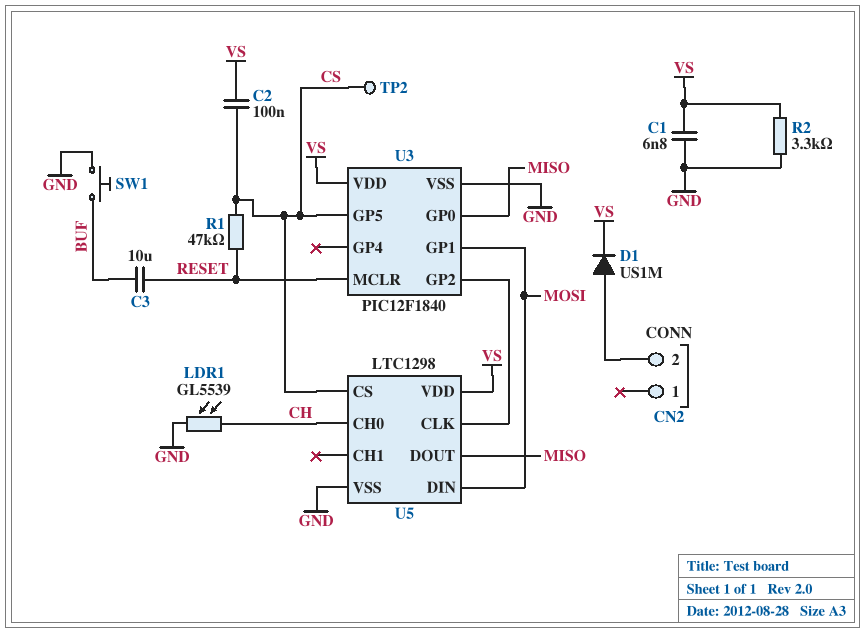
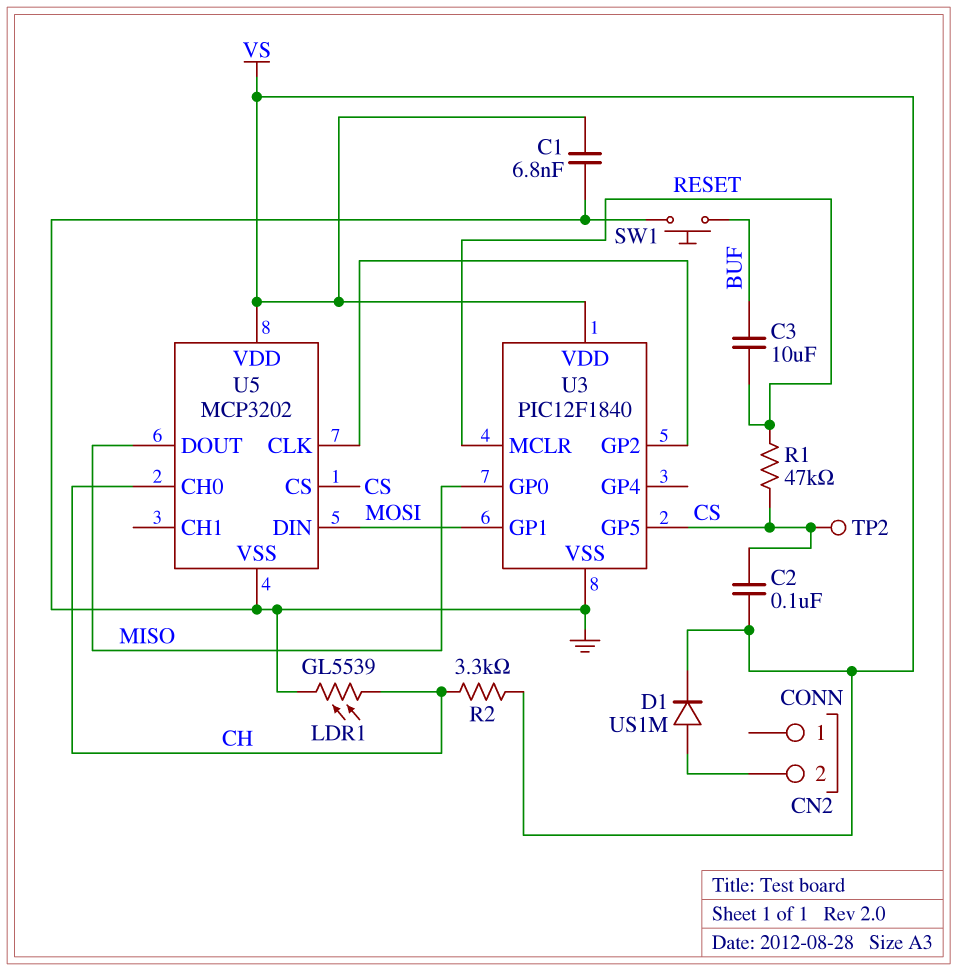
R2: 3.3k (GND, VS) -> 3.3k (CH, VS)
U5: LTC1298 -> MCP3202

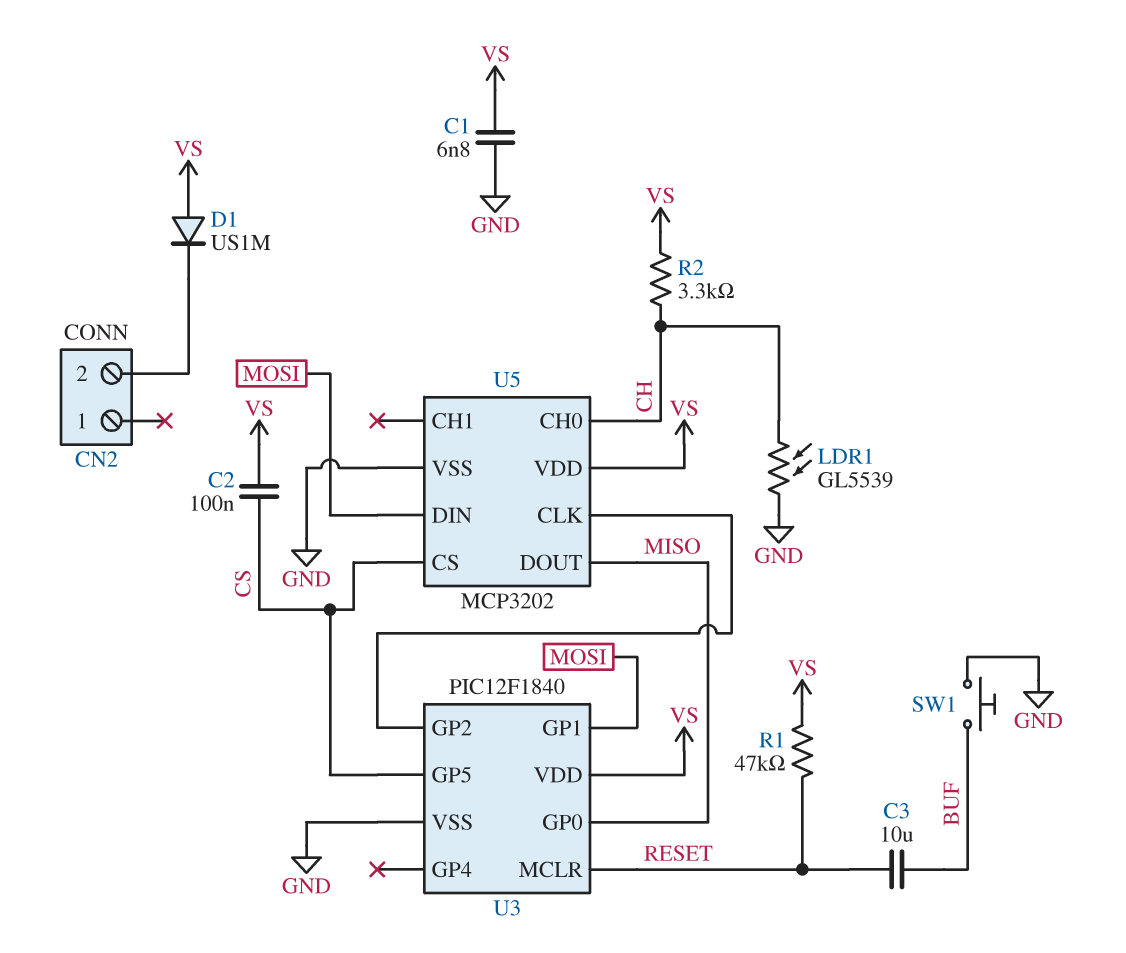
D1: diode US1M (A CN2/2, K VS) -> diode US1M (A VS, K CN2/2)
R1: 47k (CS, RESET) -> 47k (RESET, VS)
TP2: test point (CS) -> none

